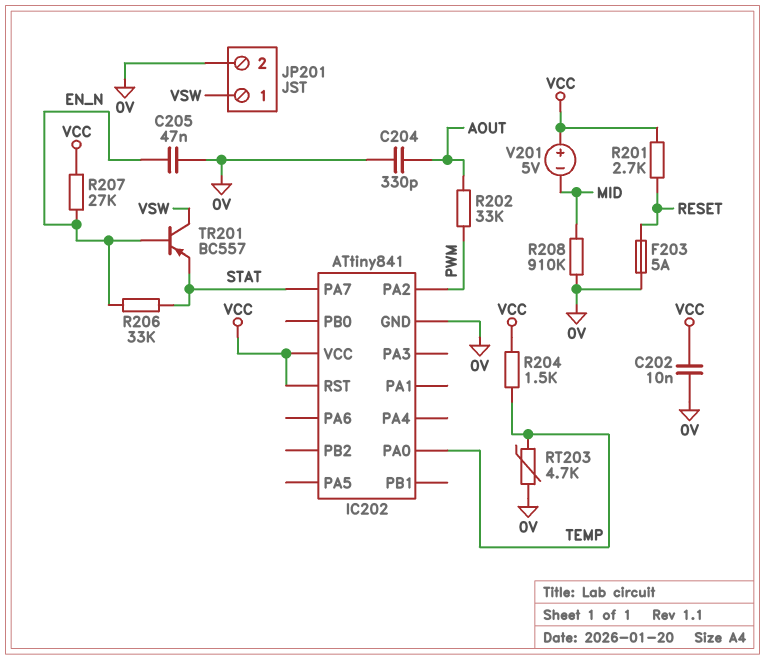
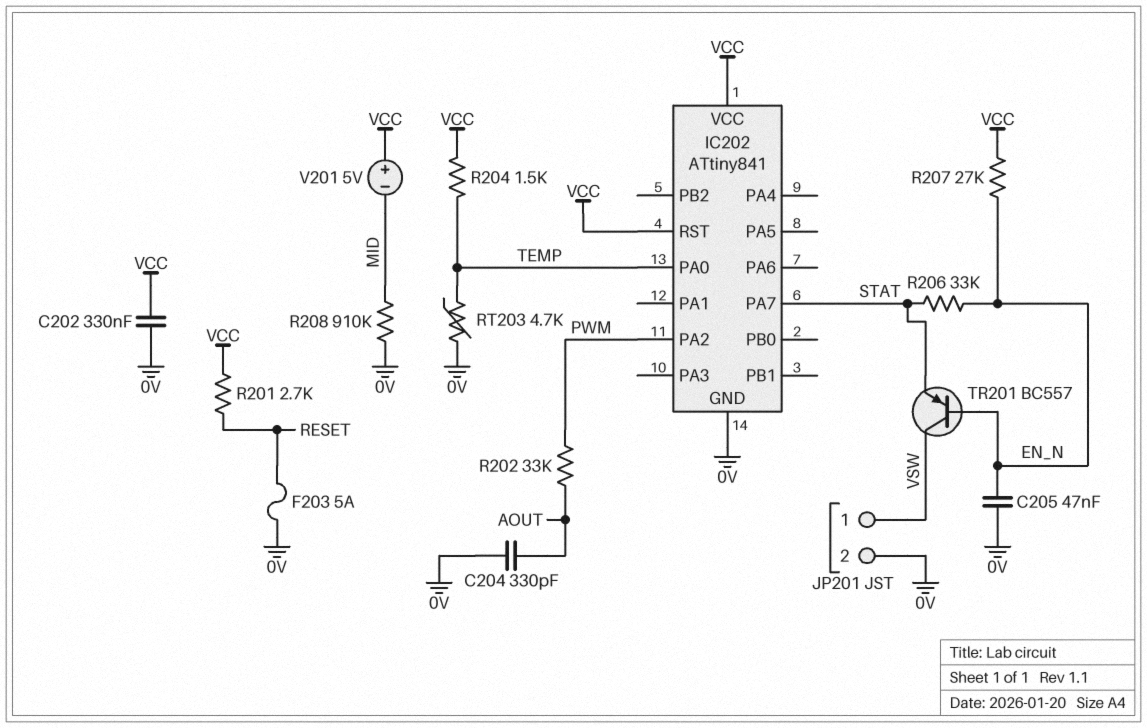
C202: 10nF (0V, VCC) -> 330nF (0V, VCC)

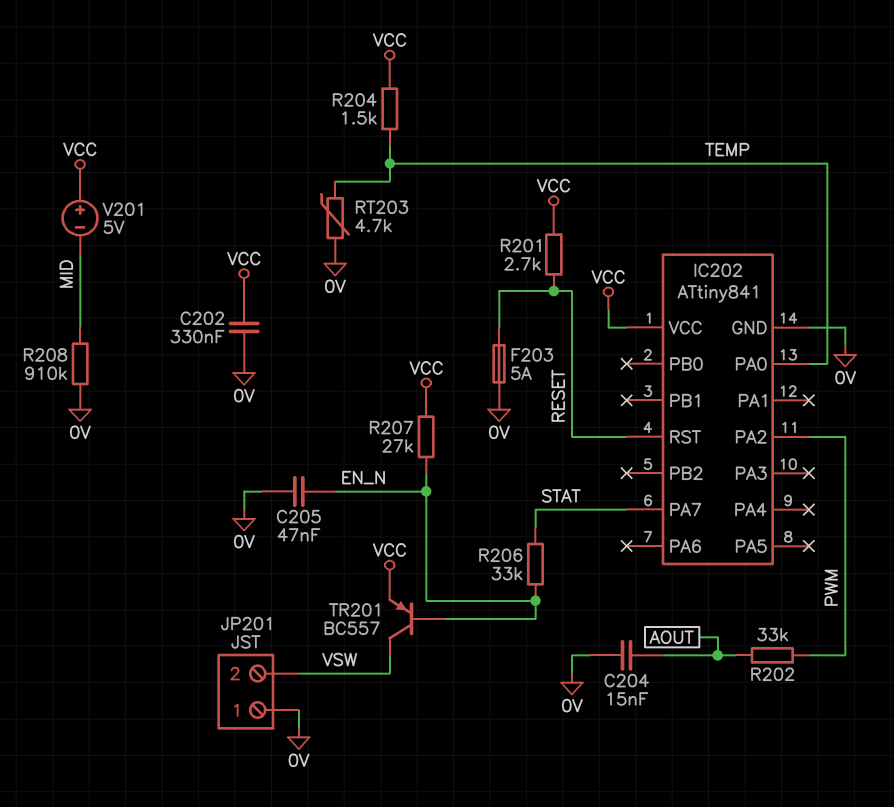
C204: 330pF (0V, AOUT) -> 15nF (0V, AOUT)
IC202 pin RST: VCC -> RESET
JP201 pin 1: VSW -> 0V
JP201 pin 2: 0V -> VSW
TR201: PNP BC557 (B EN_N, C VSW, E STAT) -> PNP BC557 (B EN_N, C VSW, E VCC)

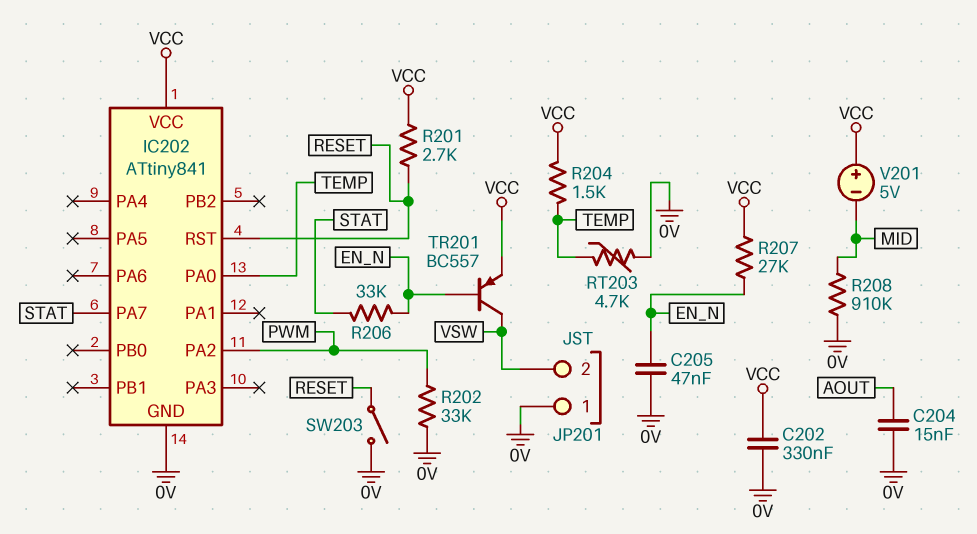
F203: 5A (0V, RESET) -> none
R202: 33k (AOUT, PWM) -> 33k (0V, PWM)
SW203: none -> switch (0V, RESET)

